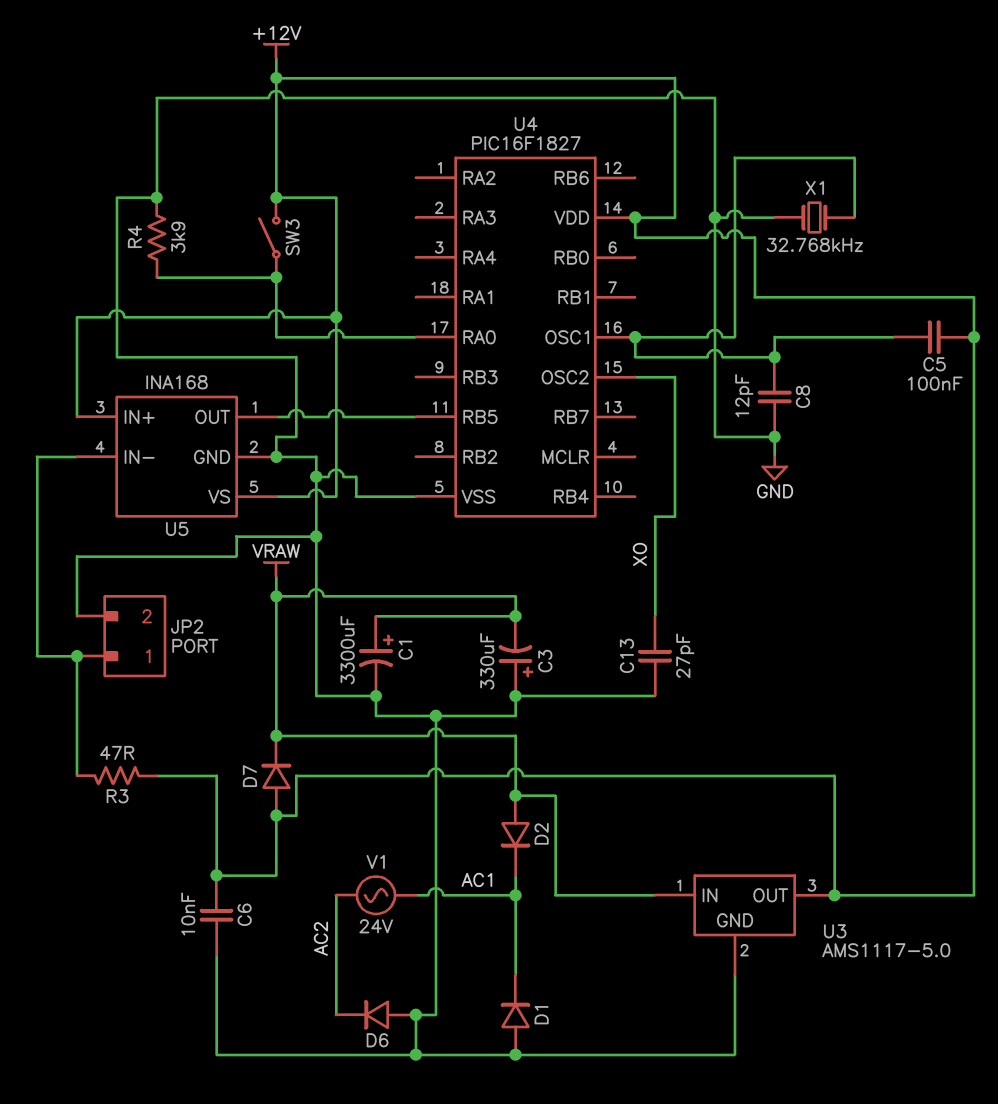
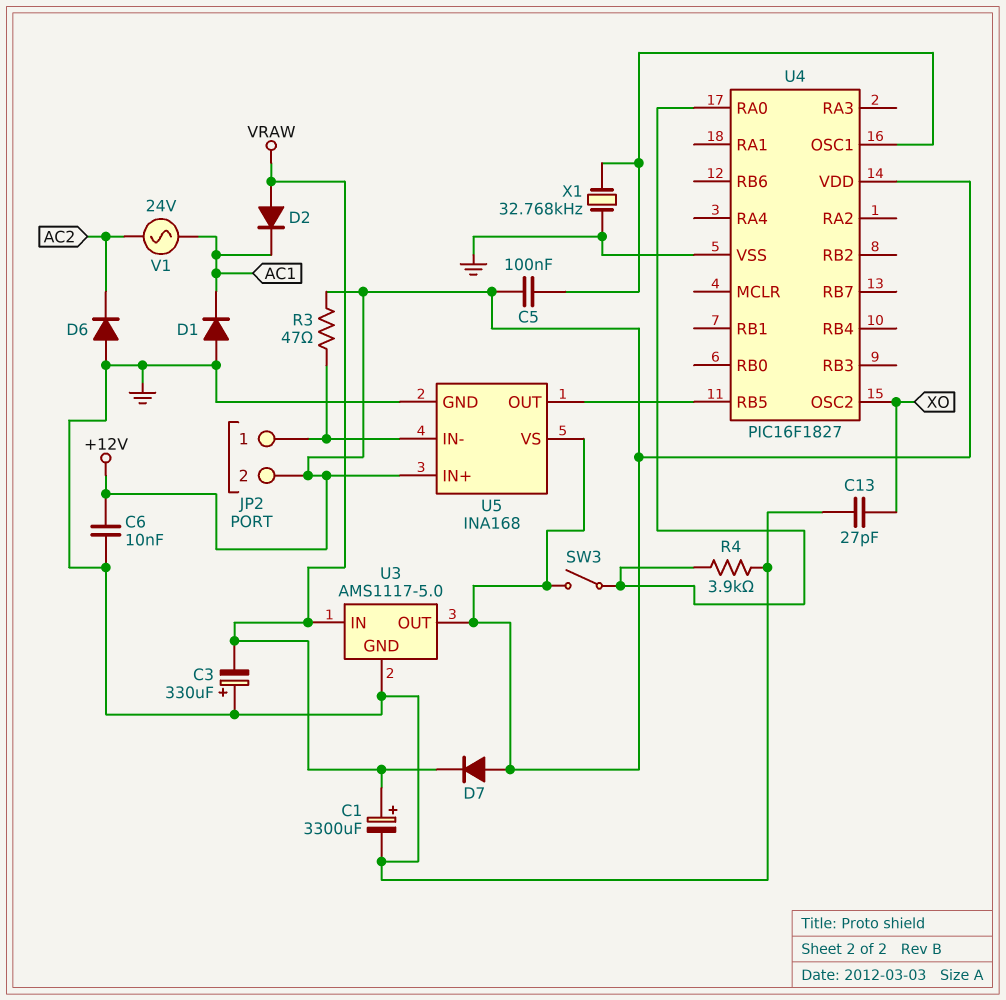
C8: 12pF (GND, U4/OSC1) -> none
JP2 pin 2: GND -> +12V

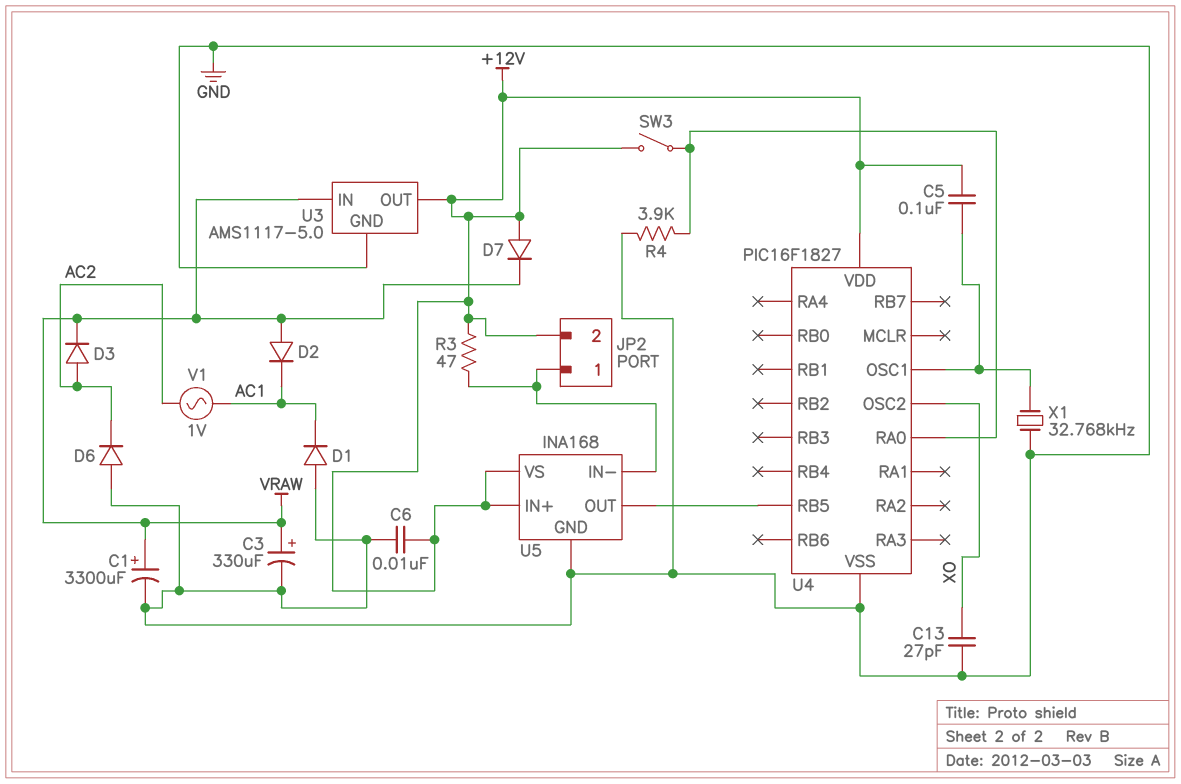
C3: 330uF (plus GND, minus VRAW) -> 330uF (plus VRAW, minus GND)
D3: none -> diode (A AC2, K VRAW)
V1: AC 24V (AC1, AC2) -> AC 1V (AC1, AC2)

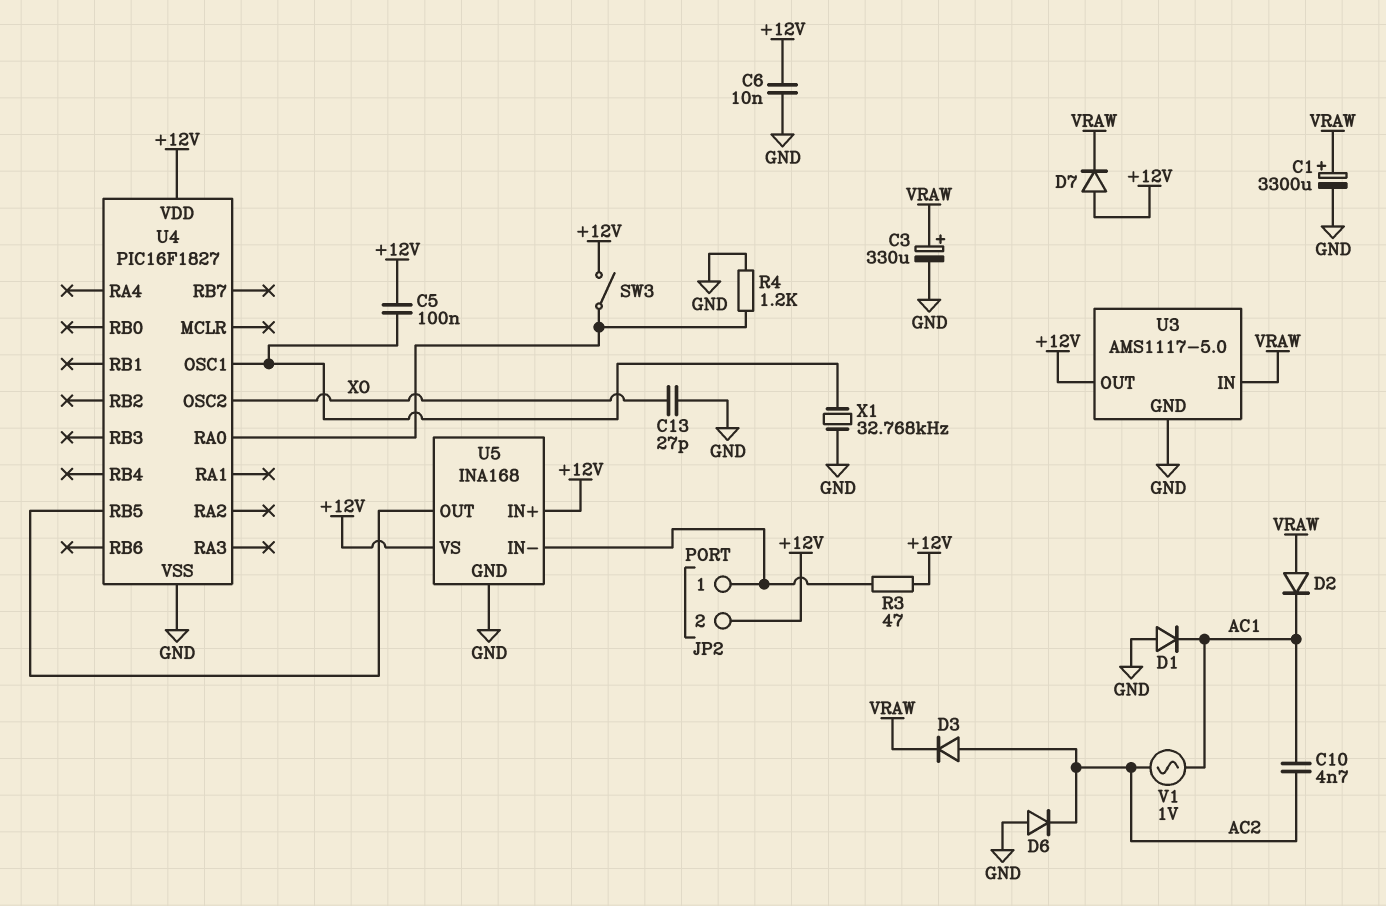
C10: none -> 4.7nF (AC1, AC2)
R4: 3.9k (GND, U4/RA0) -> 1.2k (GND, U4/RA0)

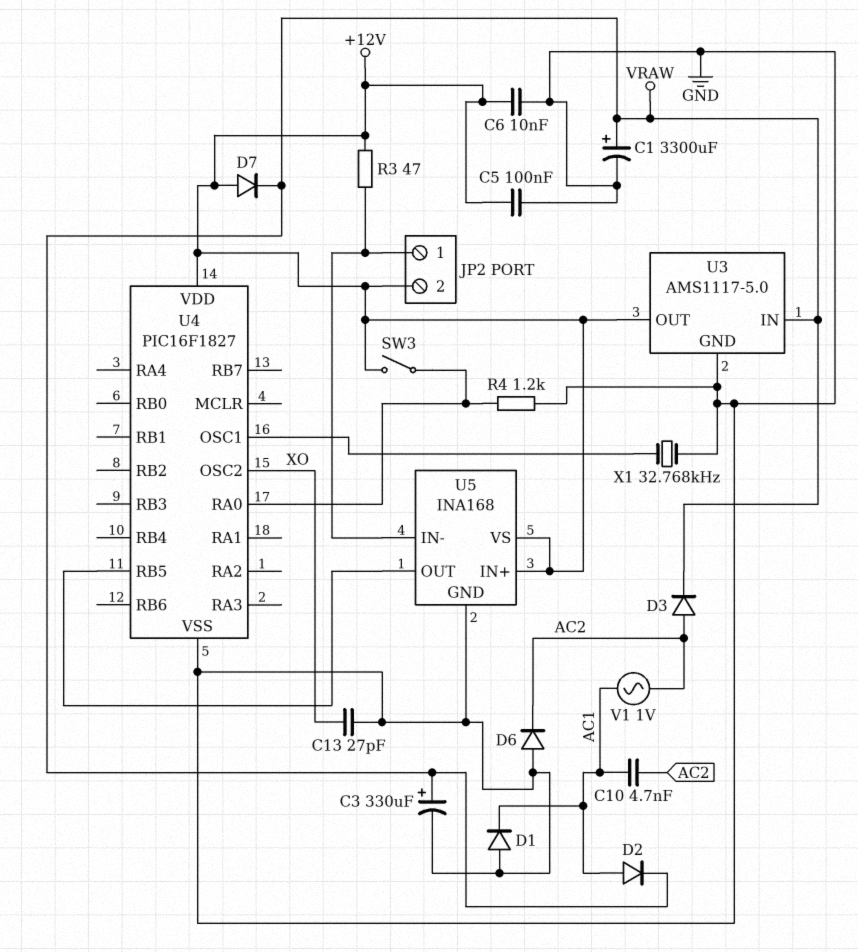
C5: 100nF (+12V, U4/OSC1) -> 100nF (+12V, GND)
D2: diode (A VRAW, K AC1) -> diode (A AC1, K VRAW)

